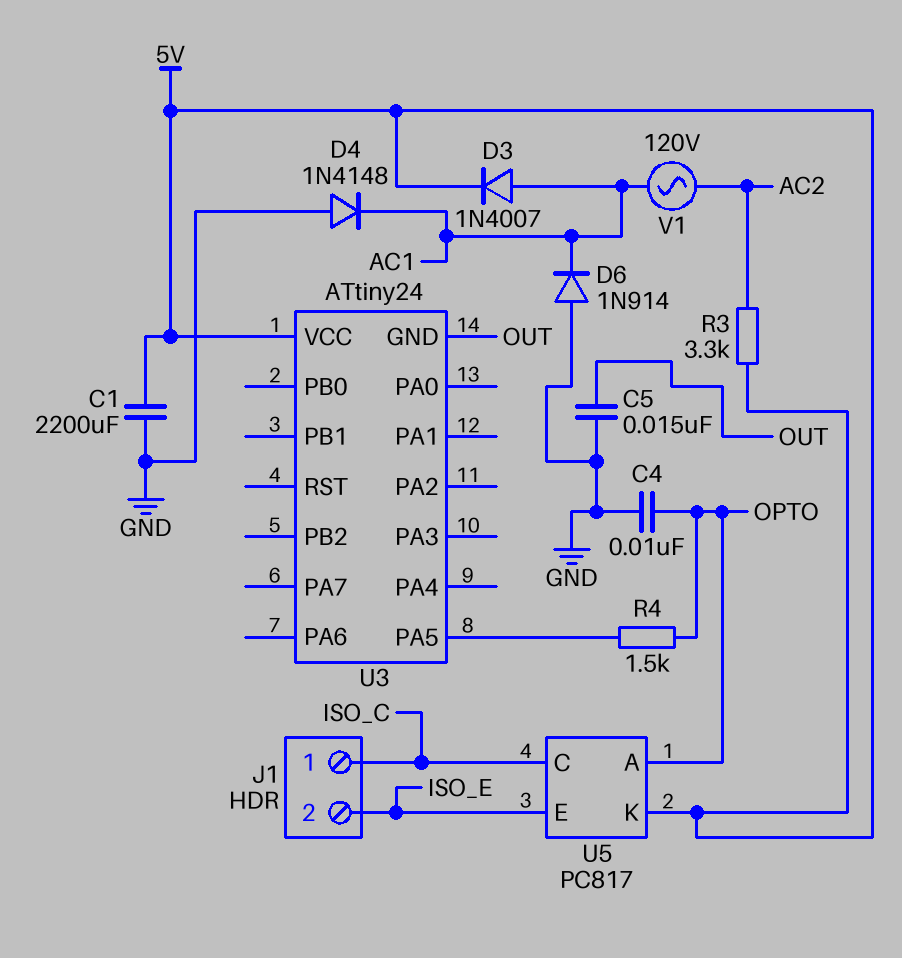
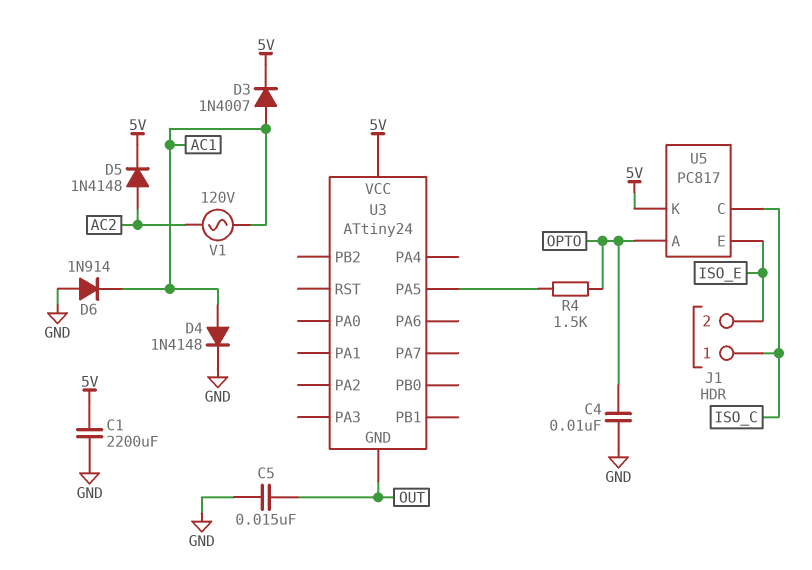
D4: diode 1N4148 (A GND, K AC1) -> diode 1N4148 (A AC1, K GND)
D5: none -> diode 1N4148 (A AC2, K 5V)
R3: 3.3k (5V, AC2) -> none

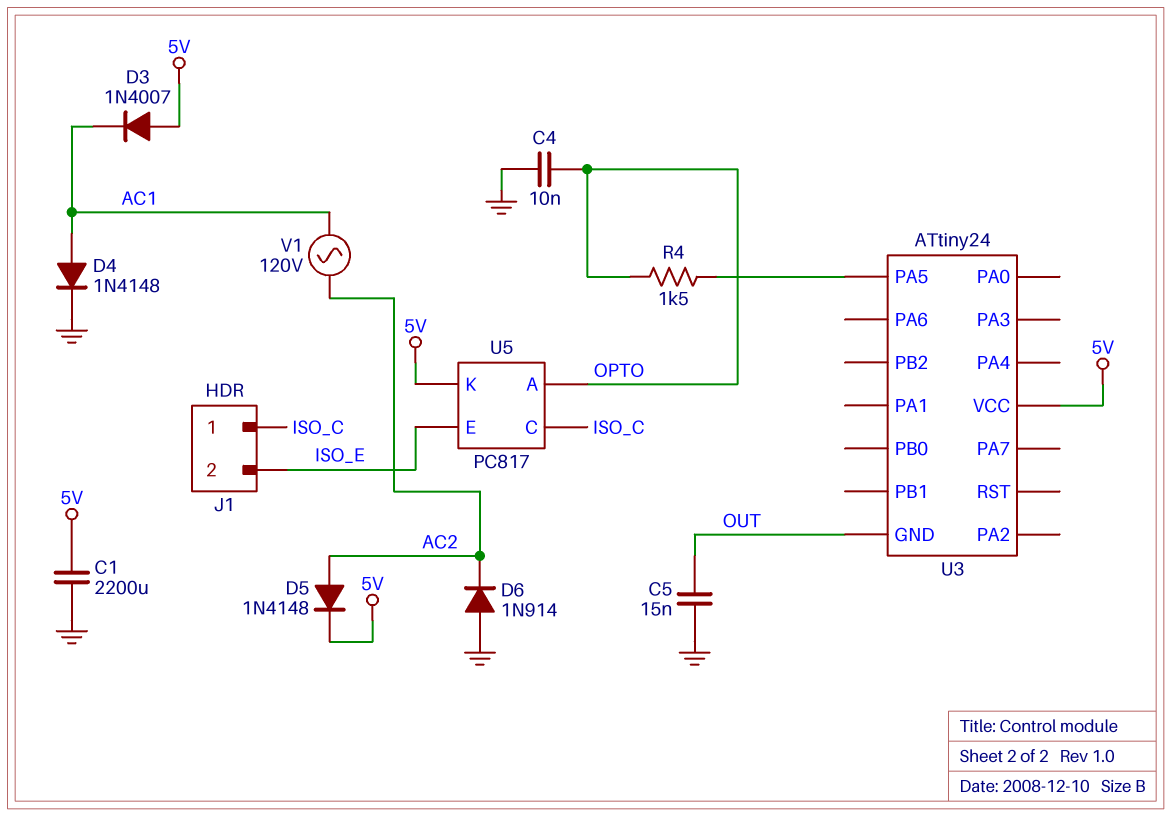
D3: diode 1N4007 (A AC1, K 5V) -> diode 1N4007 (A 5V, K AC1)
D6: diode 1N914 (A GND, K AC1) -> diode 1N914 (A GND, K AC2)

